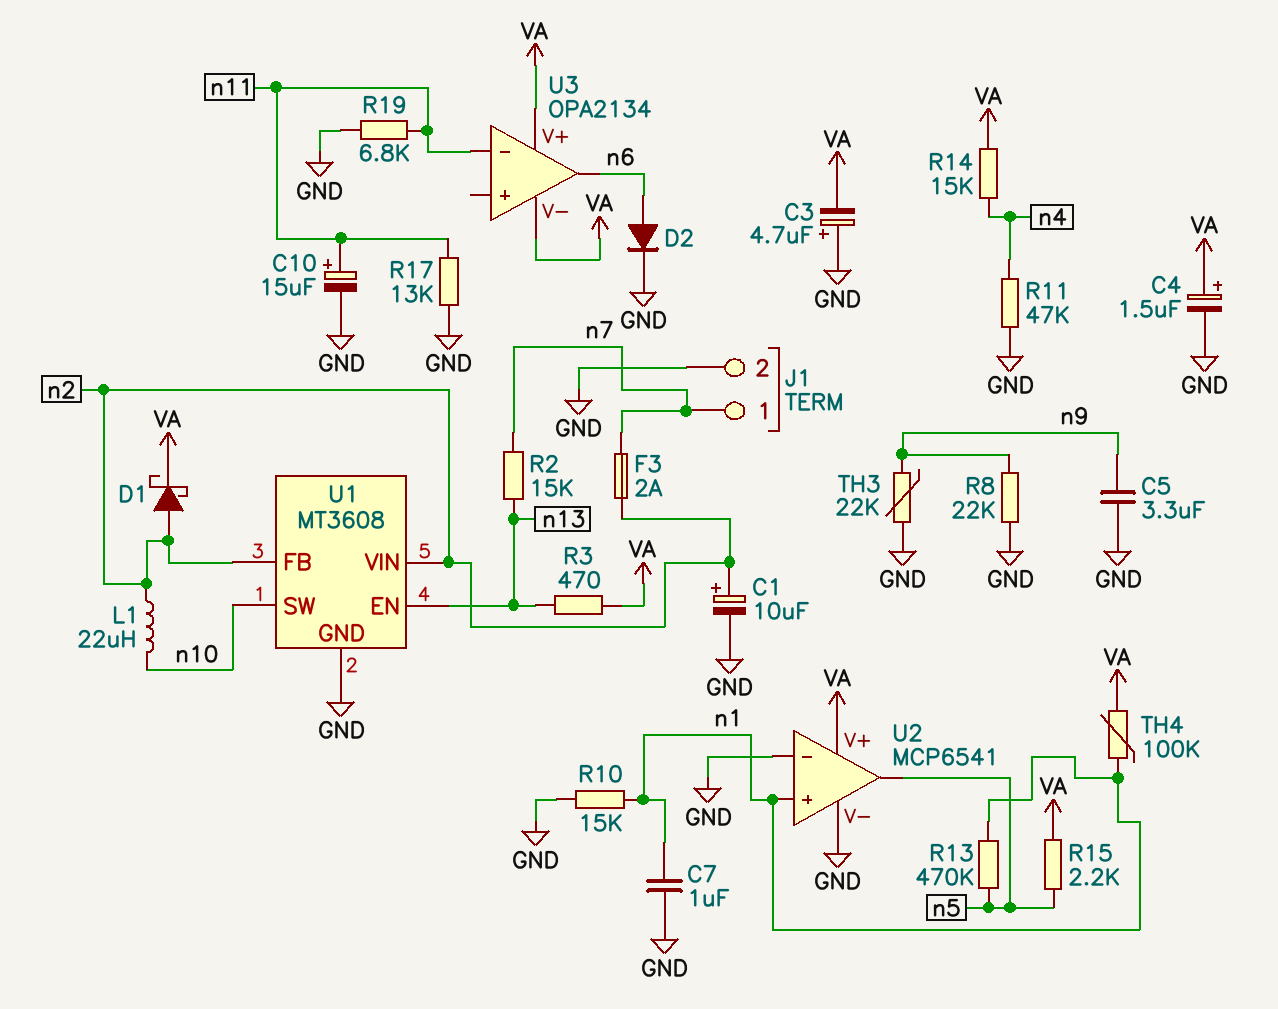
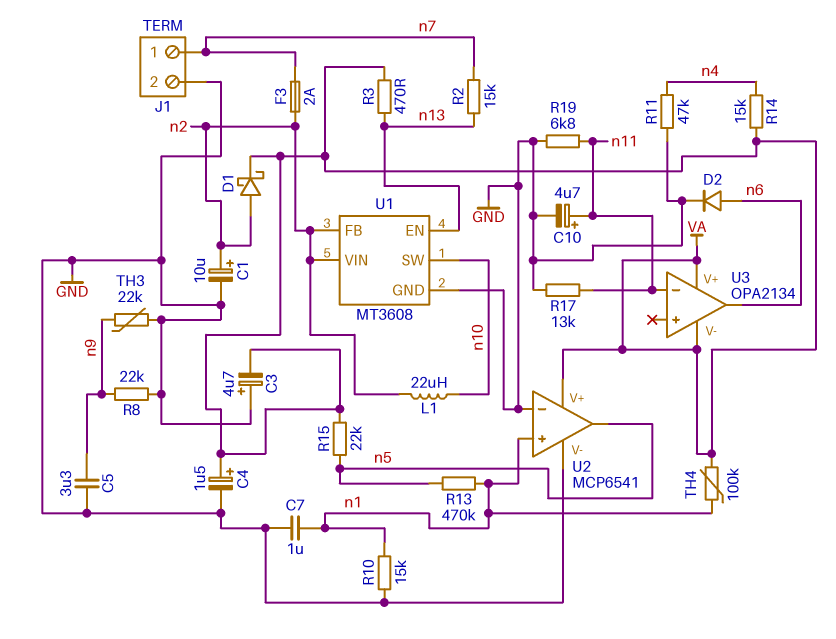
C10: 15uF (plus n11, minus GND) -> 4.7uF (plus n11, minus GND)
R15: 2.2k (VA, n5) -> 22k (VA, n5)

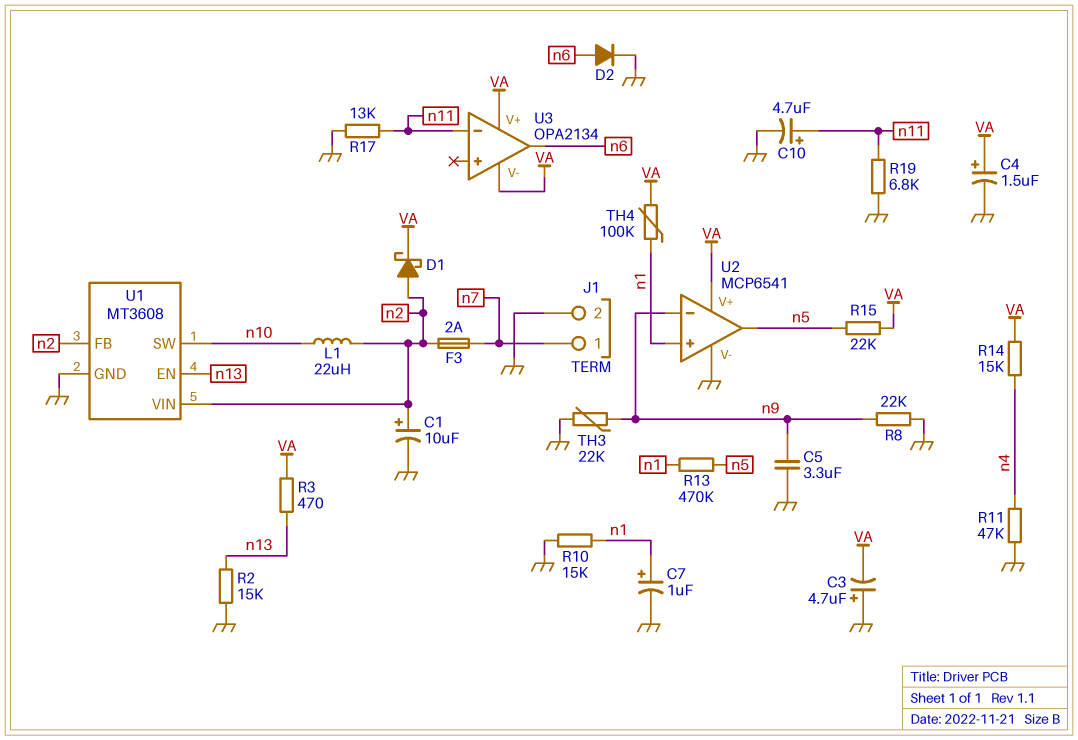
C7: 1uF (GND, n1) -> 1uF (plus n1, minus GND)
R2: 15k (n7, n13) -> 15k (GND, n13)
U2 pin in-: GND -> n9

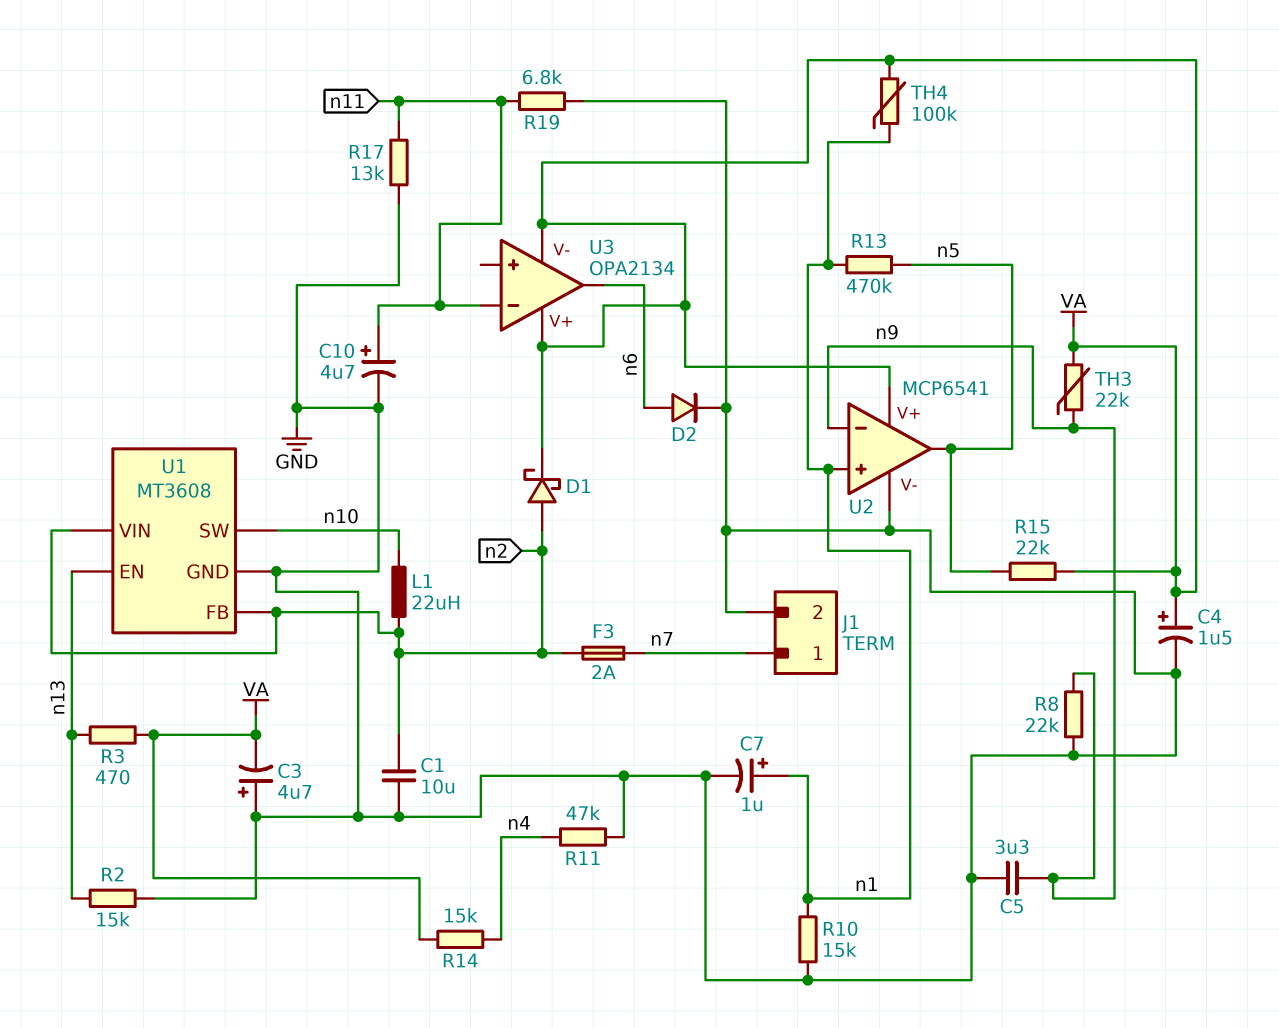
C1: 10uF (plus n2, minus GND) -> 10uF (GND, n2)
TH3: 22k (GND, n9) -> 22k (VA, n9)

